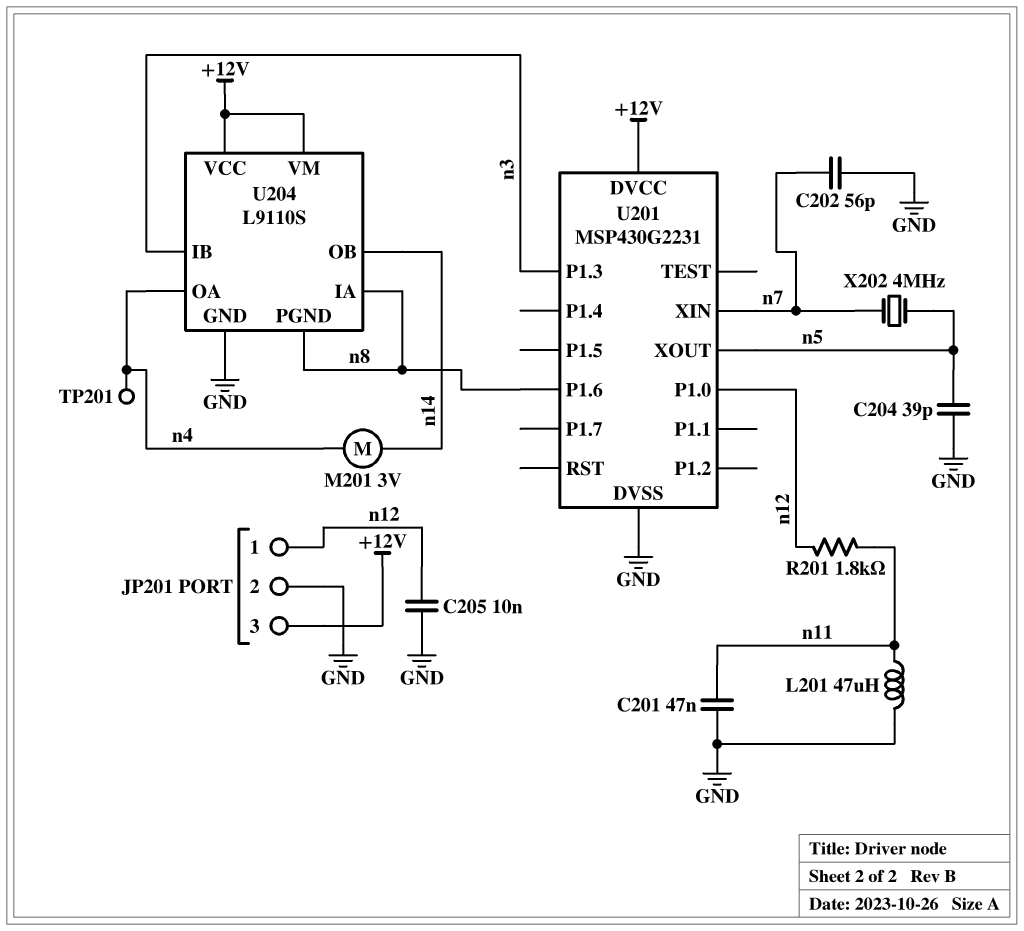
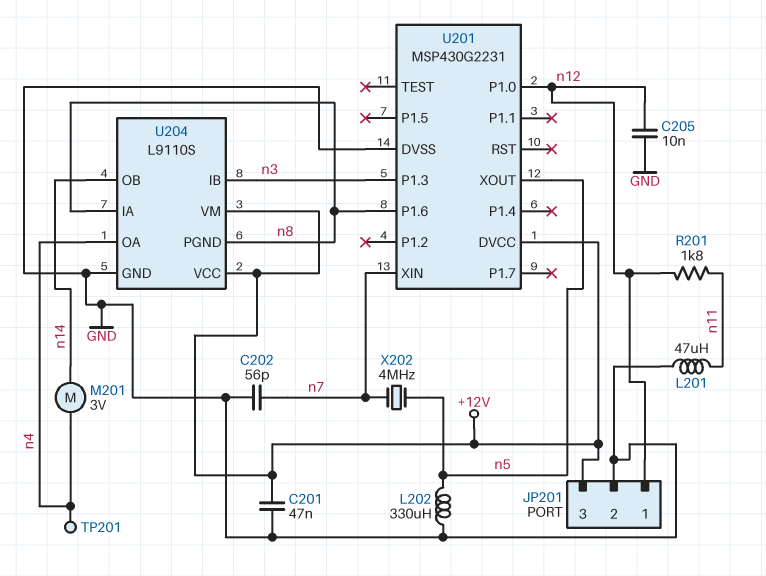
C201: 47nF (GND, n11) -> 47nF (+12V, GND)
C204: 39pF (GND, n5) -> none
L202: none -> 330uH (GND, n5)

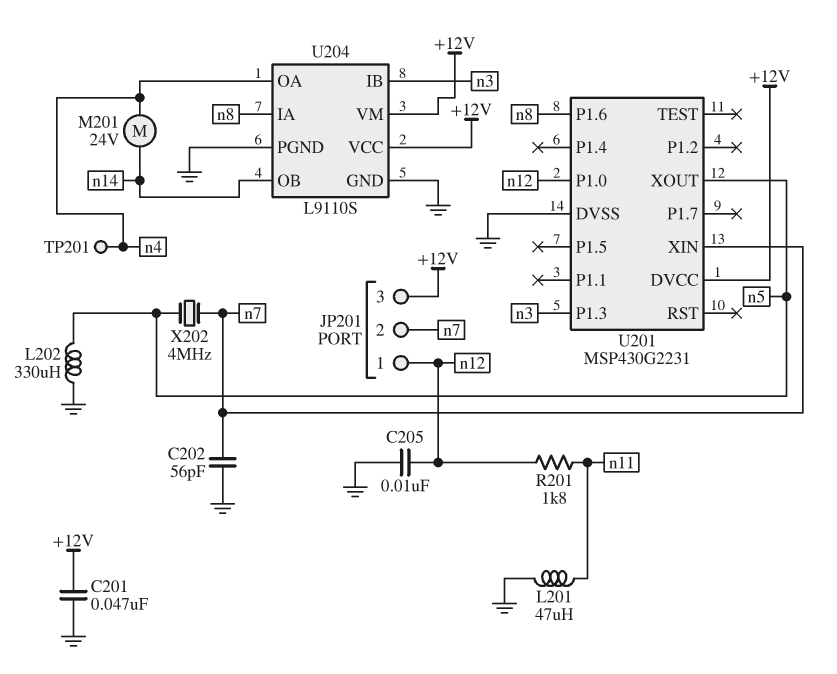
JP201 pin 2: GND -> n7
M201: motor 3V (n4, n14) -> motor 24V (n4, n14)
U204 pin PGND: n8 -> GND

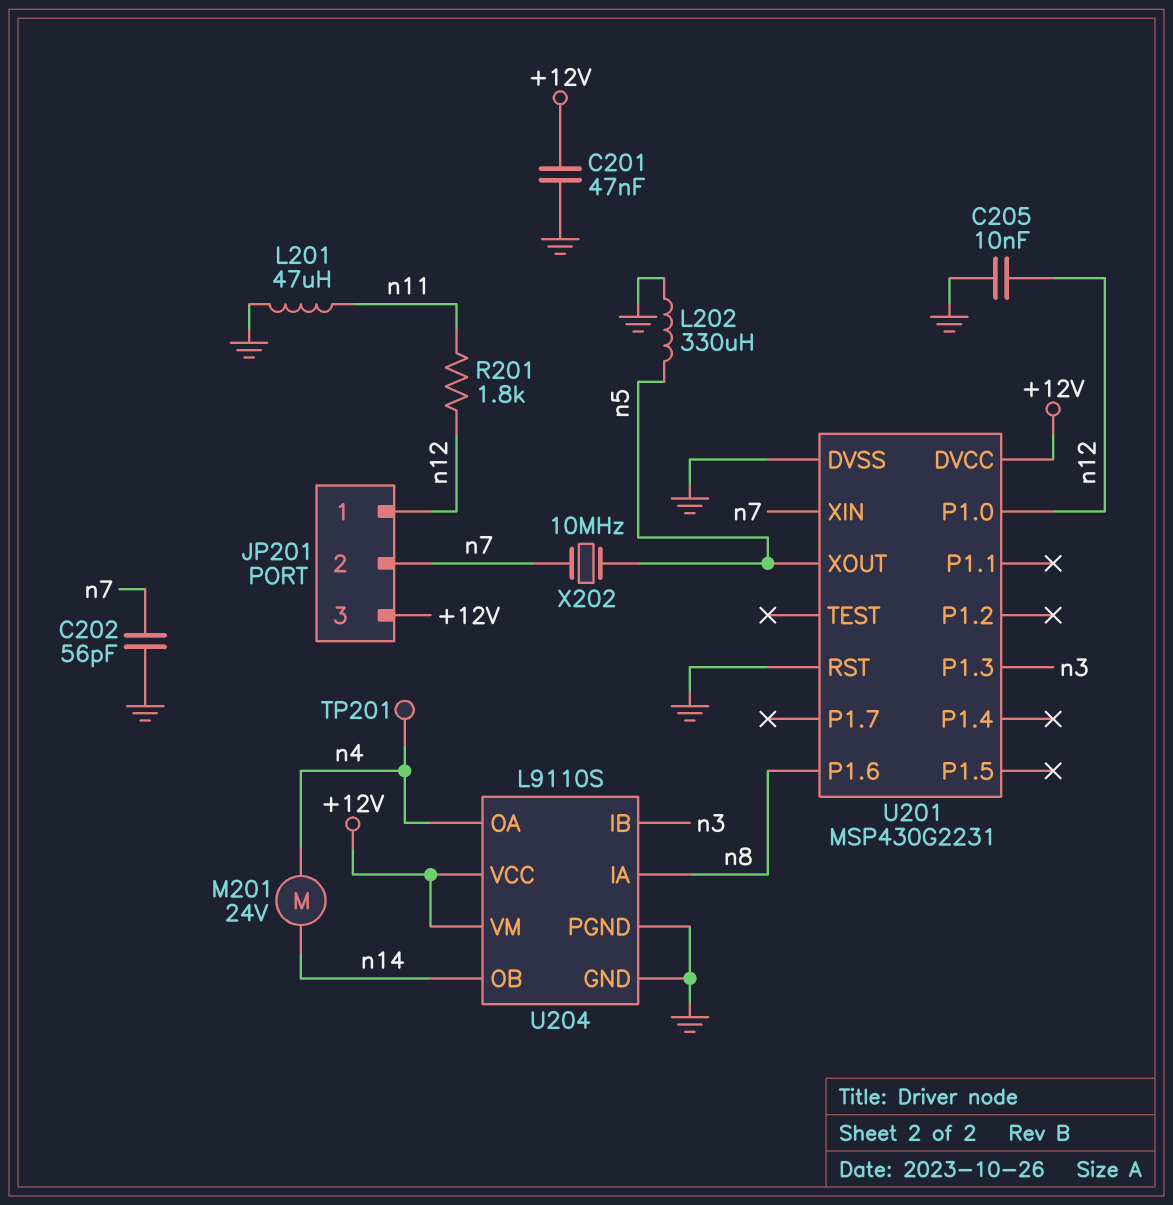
U201 pin RST: none -> GND
X202: 4MHz (n5, n7) -> 10MHz (n5, n7)

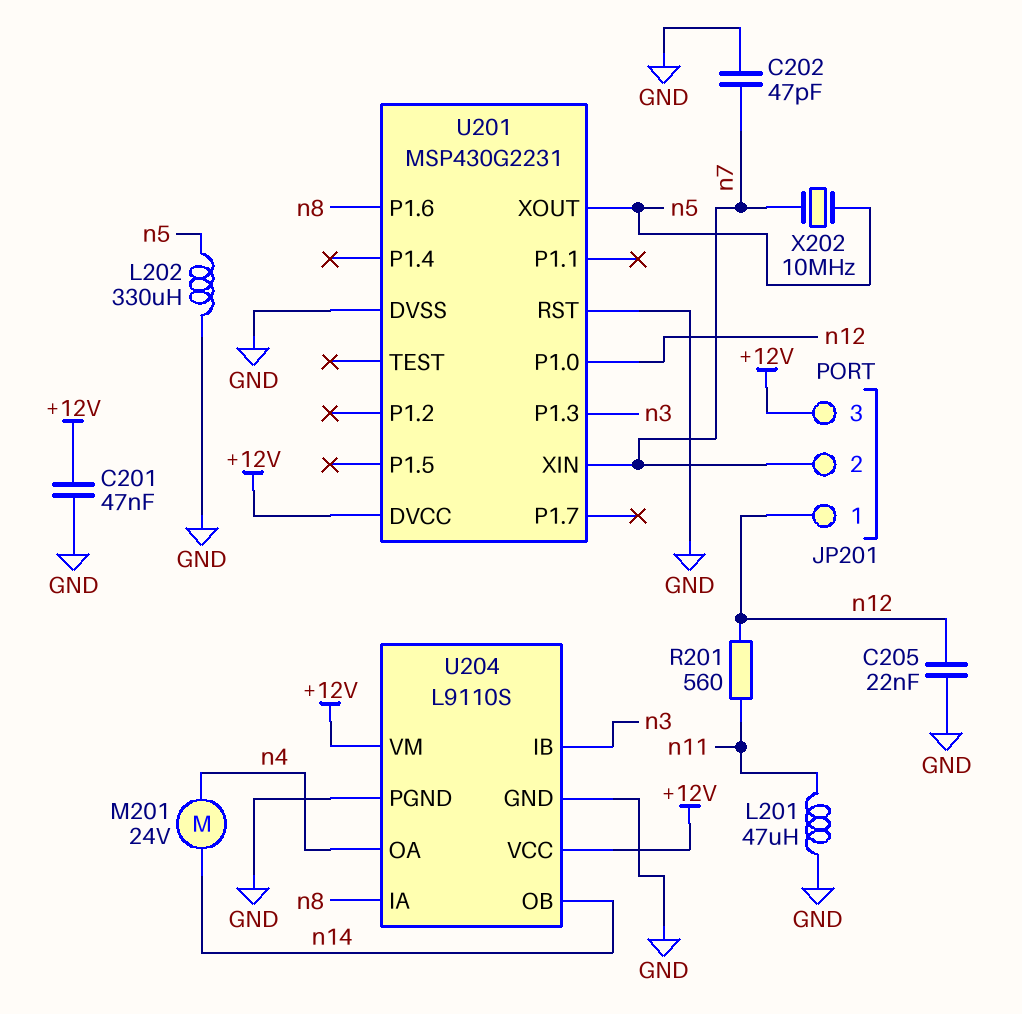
C202: 56pF (GND, n7) -> 47pF (GND, n7)
C205: 10nF (GND, n12) -> 22nF (GND, n12)
R201: 1.8k (n11, n12) -> 560 (n11, n12)
TP201: test point (n4) -> none

